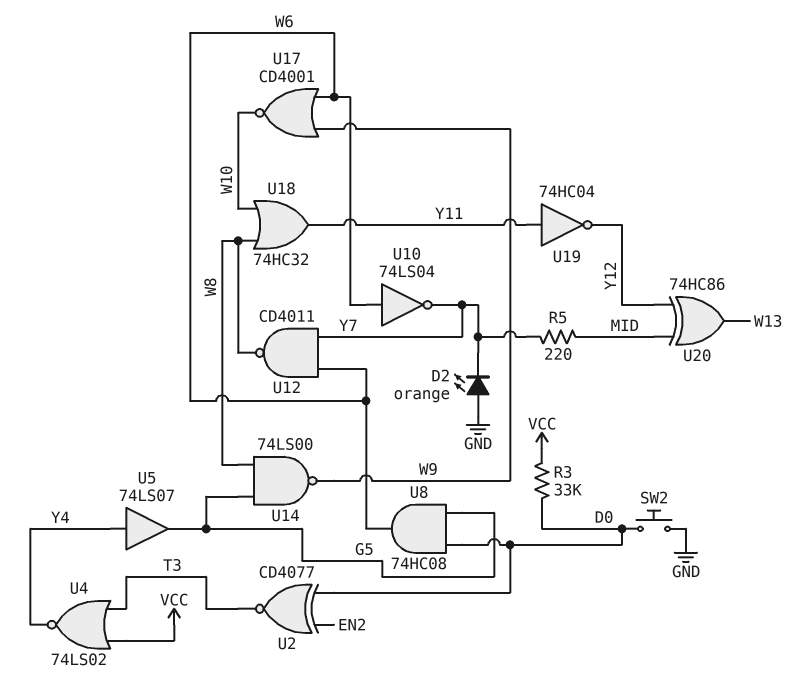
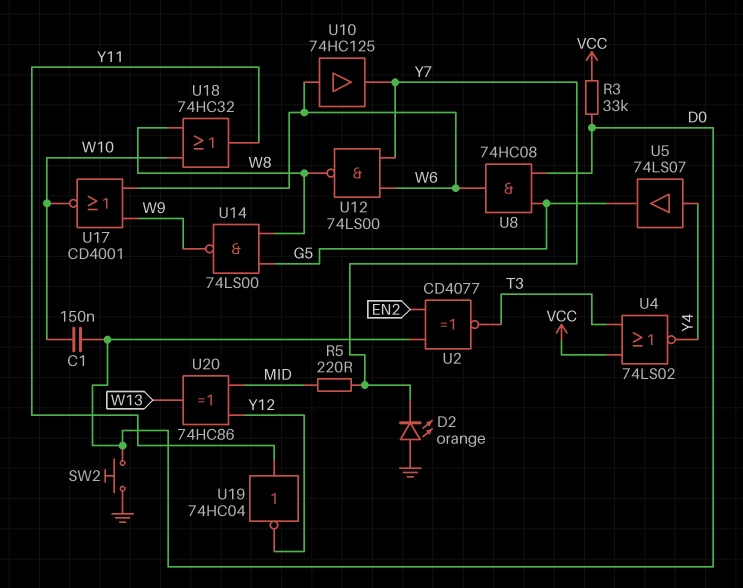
C1: none -> 150nF (D0, W10)
U10: NOT 74LS04 (in W6, out Y7) -> buffer 74HC125 (in W6, out Y7)
U12: NAND CD4011 (in W6, in Y7, out W8) -> NAND 74LS00 (in W6, in Y7, out W8)

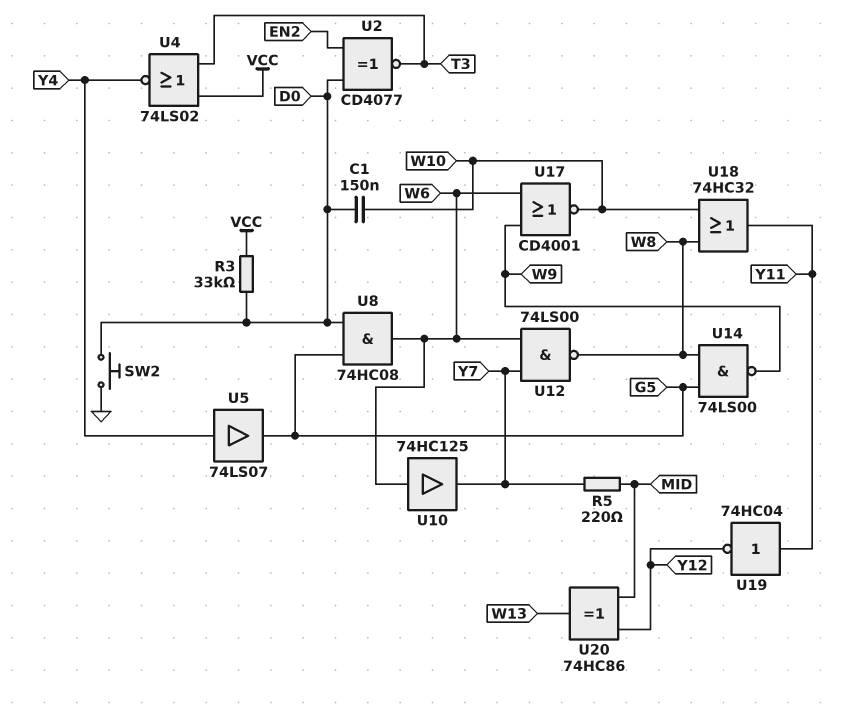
D2: LED orange (A GND, K Y7) -> none

